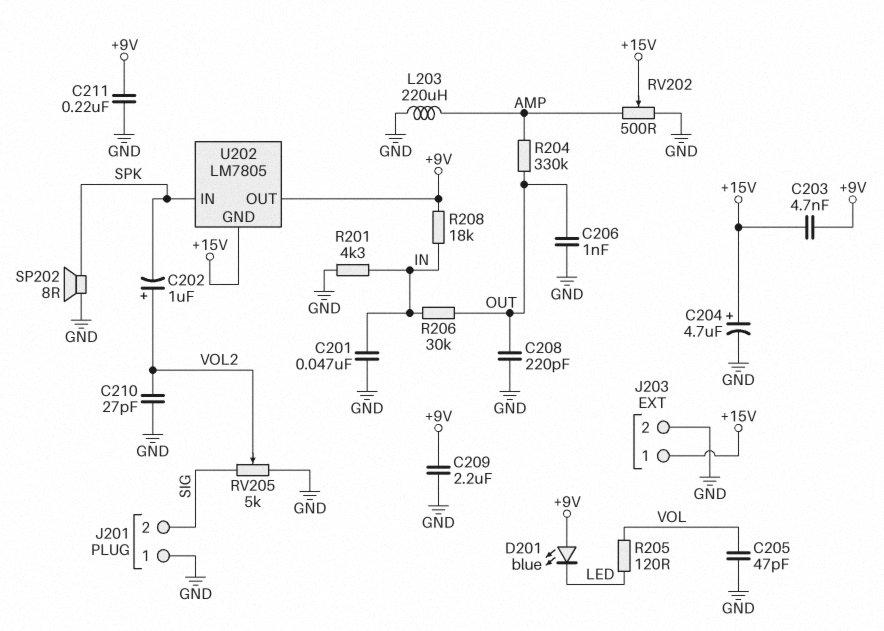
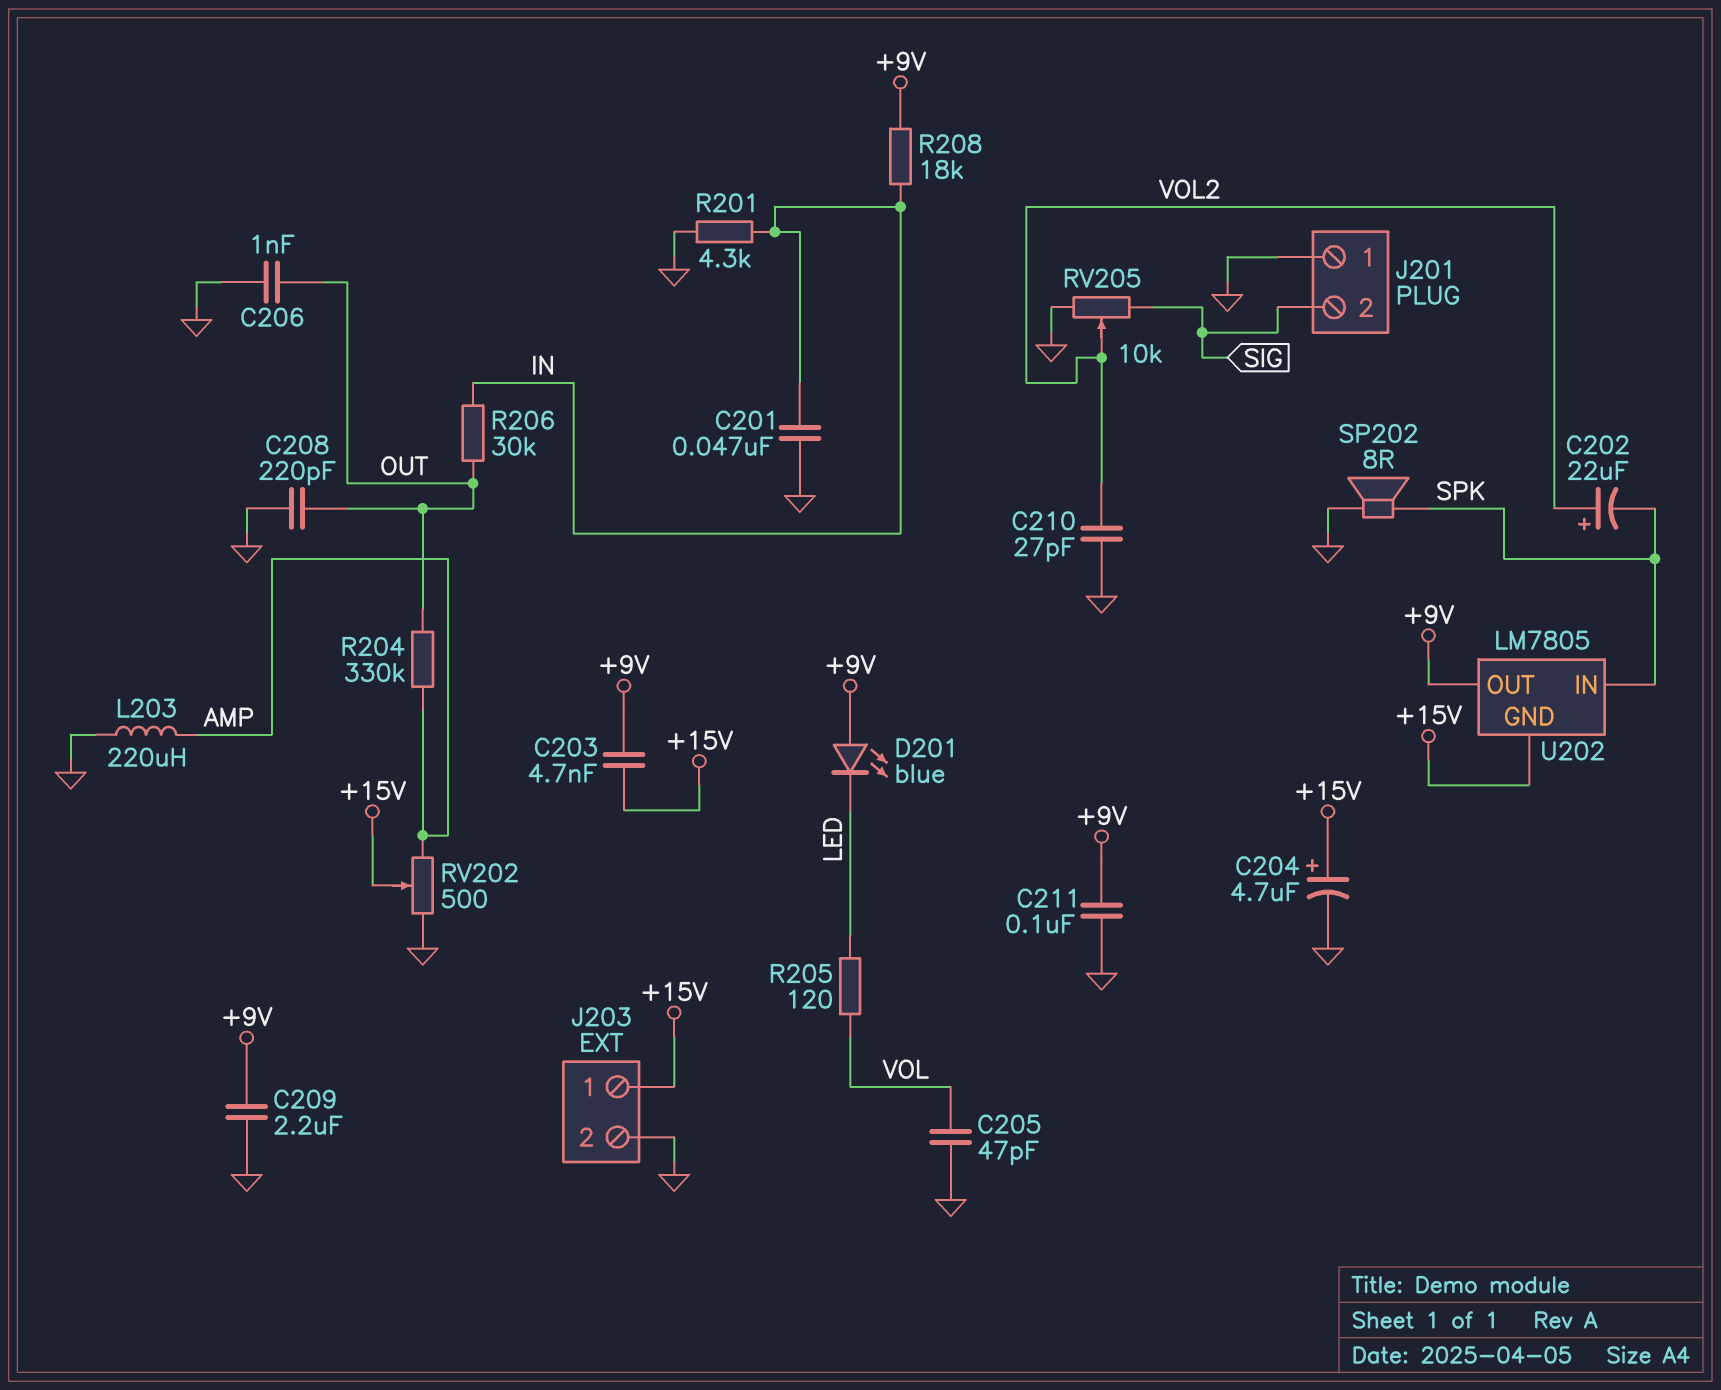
C202: 1uF (plus VOL2, minus SPK) -> 22uF (plus VOL2, minus SPK)
C211: 220nF (+9V, GND) -> 100nF (+9V, GND)
RV205: 5k (GND, SIG, wiper VOL2) -> 10k (GND, SIG, wiper VOL2)

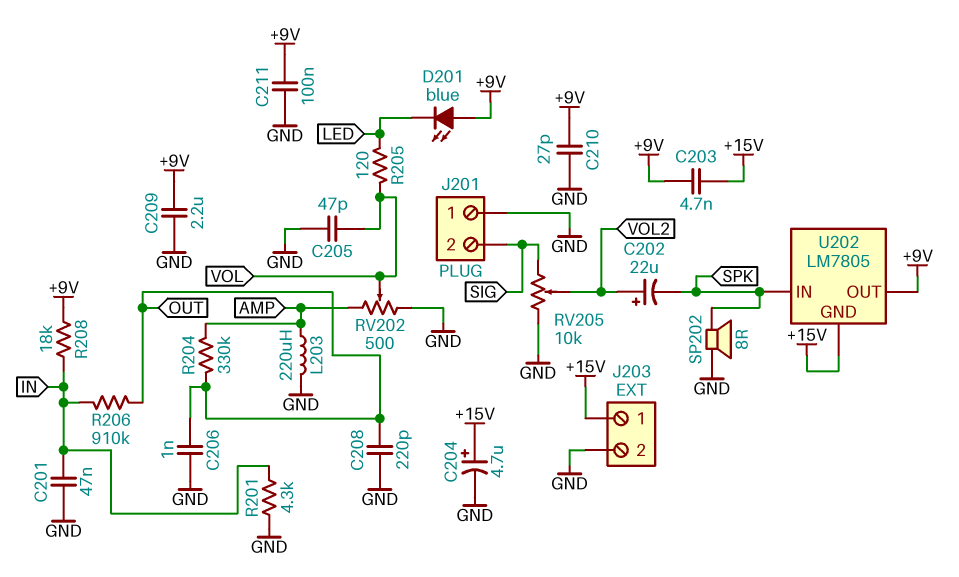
C210: 27pF (GND, VOL2) -> 27pF (+9V, GND)
R206: 30k (IN, OUT) -> 910k (IN, OUT)
RV202: 500 (AMP, GND, wiper +15V) -> 500 (AMP, GND, wiper VOL)

